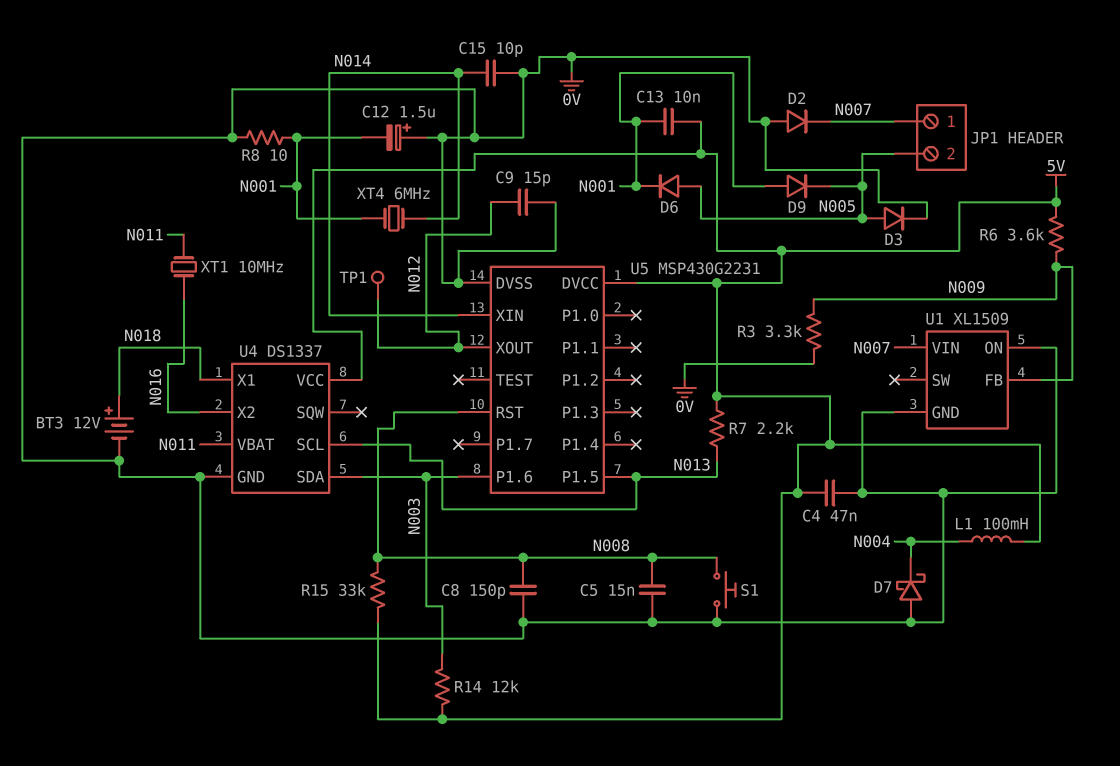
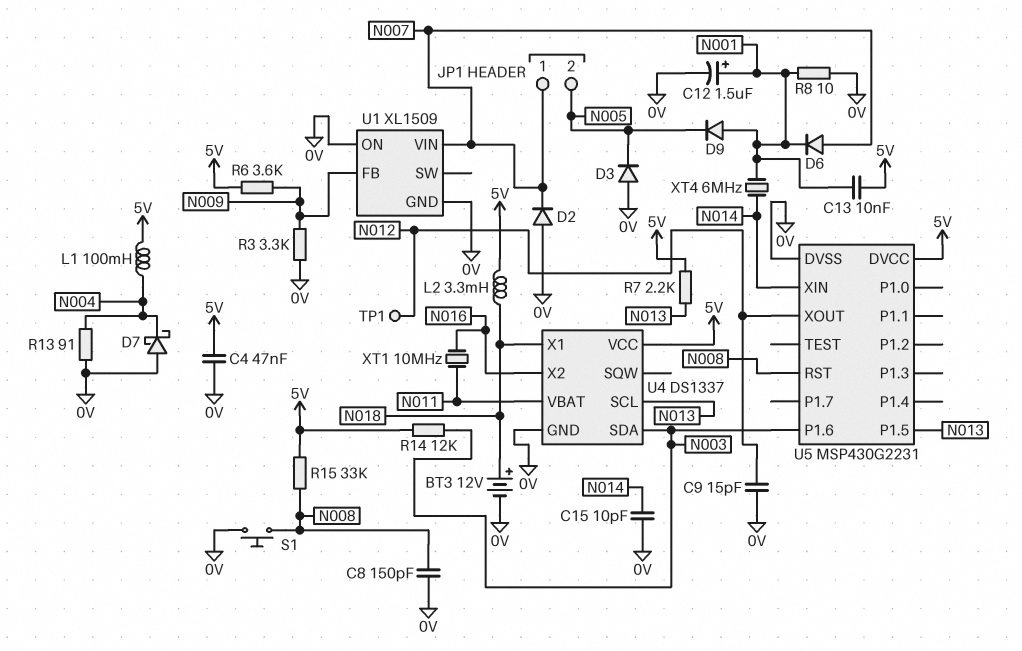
C5: 15nF (0V, N008) -> none
C12: 1.5uF (plus 0V, minus N001) -> 1.5uF (plus N001, minus 0V)
D3: diode (A N005, K 0V) -> diode (A 0V, K N005)
D6: diode (A N005, K N001) -> diode (A N007, K N001)
L2: none -> 3.3mH (5V, N018)
R13: none -> 91 (0V, N004)

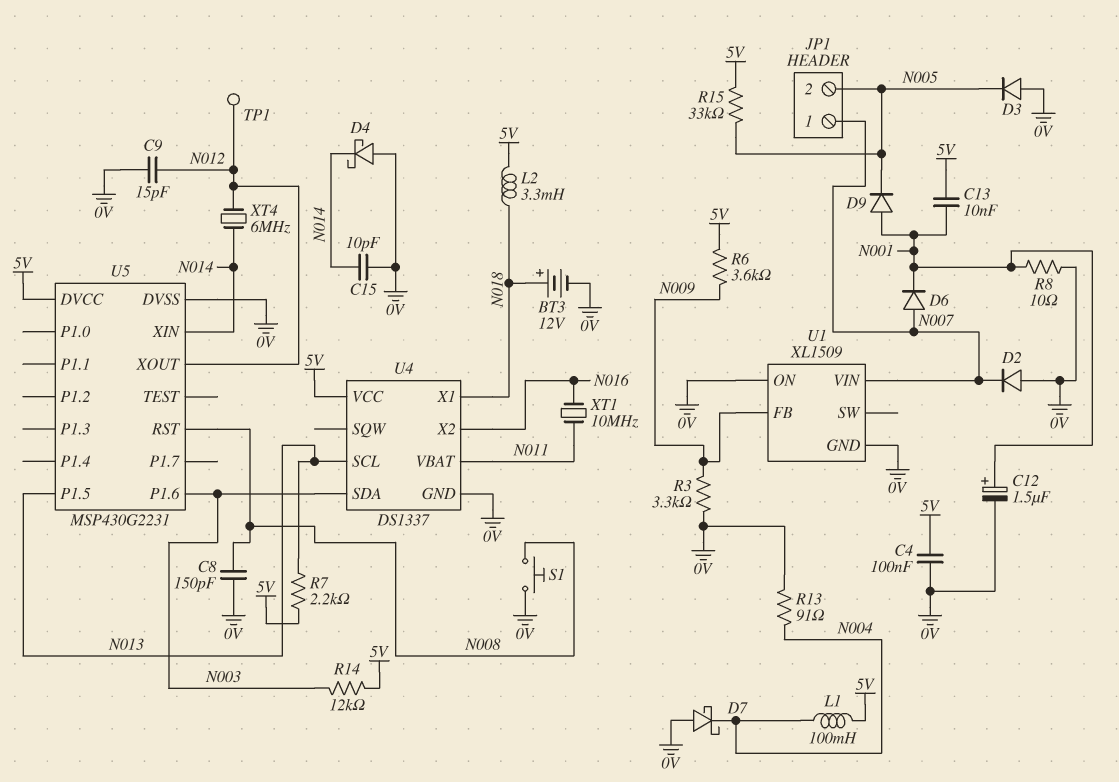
C4: 47nF (0V, 5V) -> 100nF (0V, 5V)
D4: none -> schottky (A 0V, K N014)
R15: 33k (5V, N008) -> 33k (5V, N005)
XT4: 6MHz (N001, N014) -> 6MHz (N012, N014)

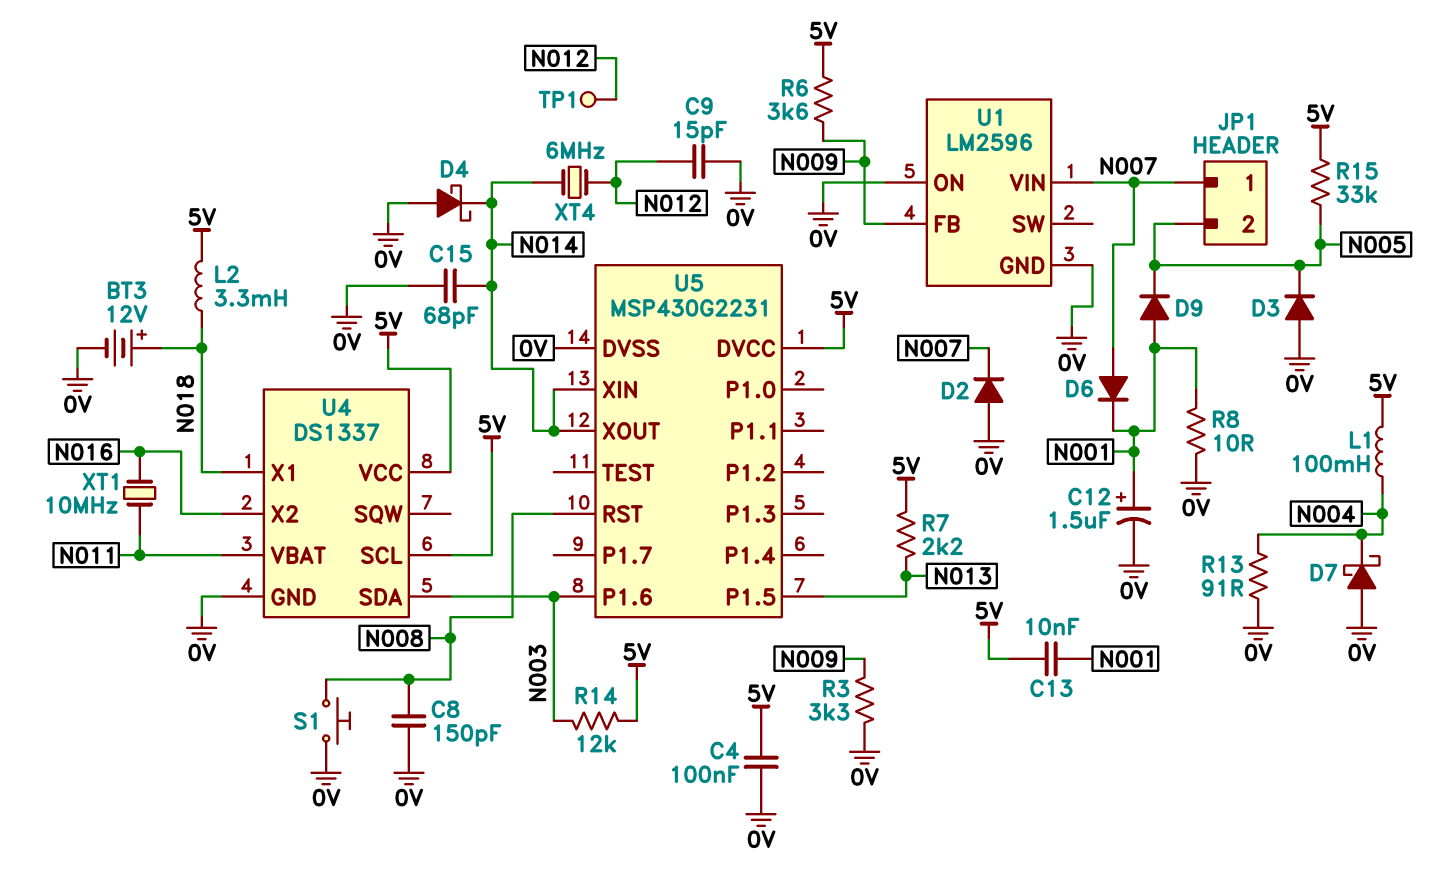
C15: 10pF (0V, N014) -> 68pF (0V, N014)
U1: XL1509 -> LM2596
U4 pin SCL: N013 -> 5V
U5 pin XOUT: N012 -> N014

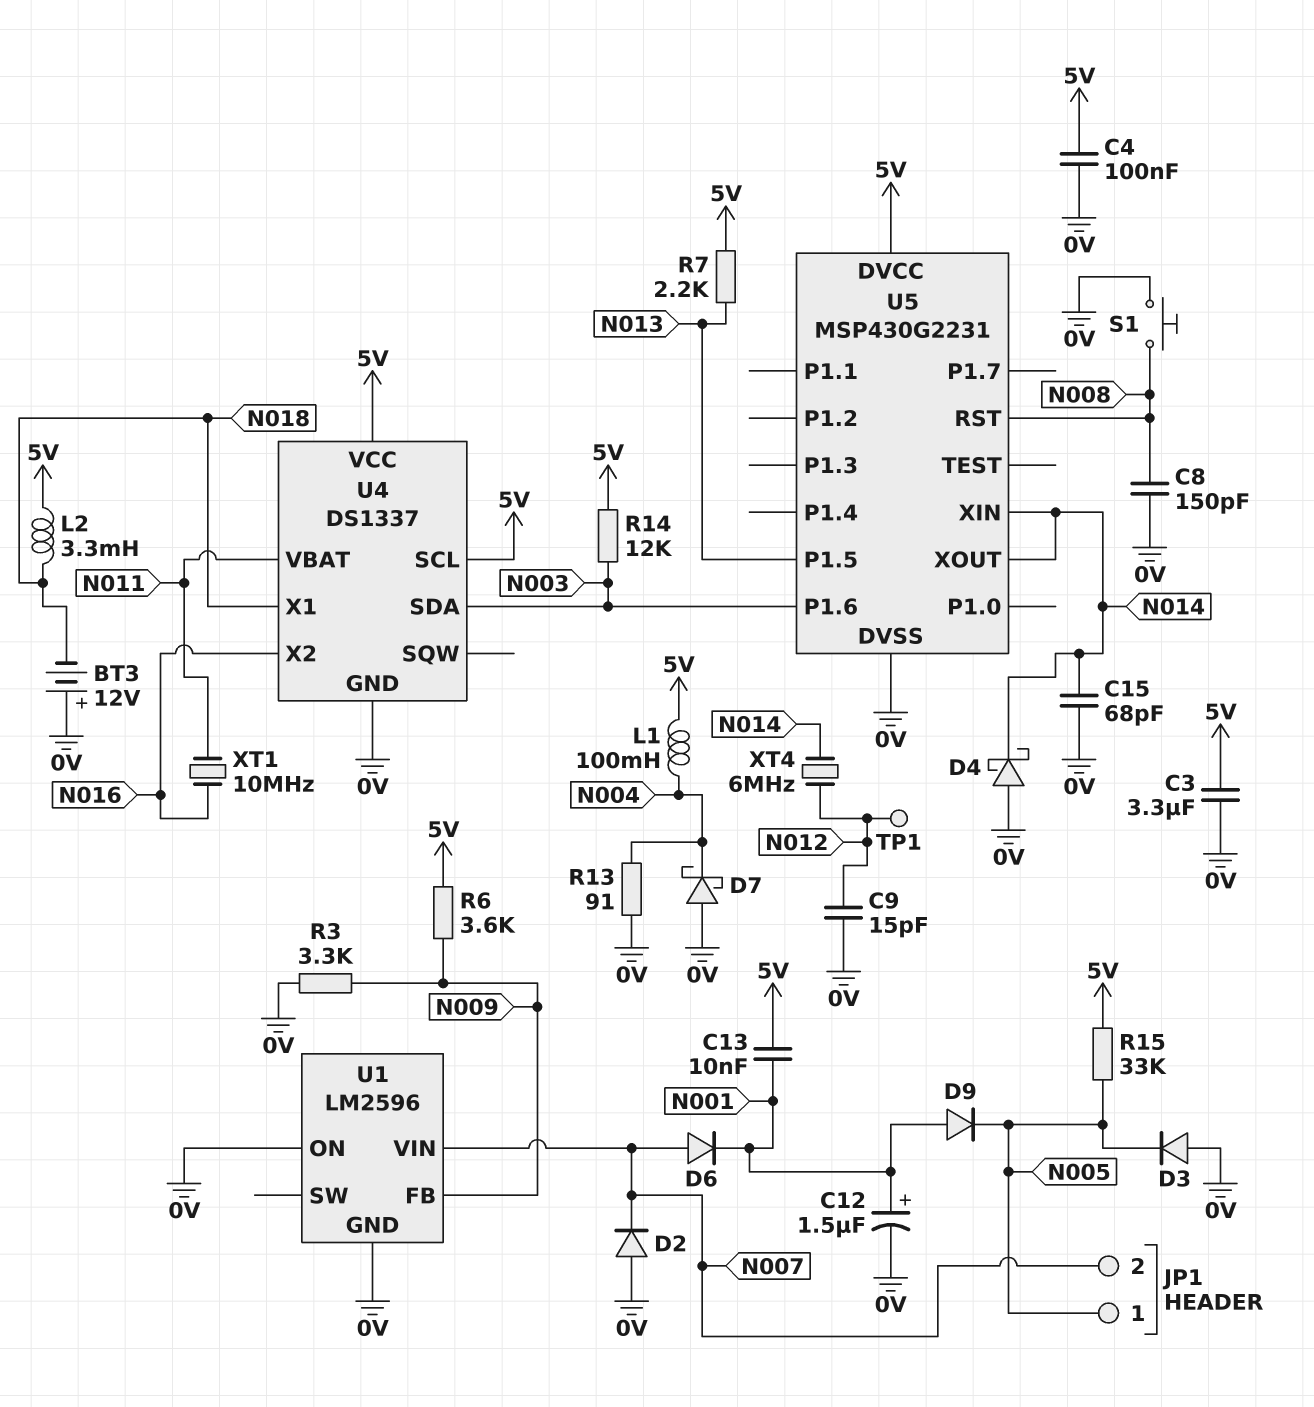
BT3: 12V (plus N018, minus 0V) -> 12V (plus 0V, minus N018)
C3: none -> 3.3uF (0V, 5V)
JP1 pin 1: N007 -> N005
JP1 pin 2: N005 -> N007
R8: 10 (0V, N001) -> none

